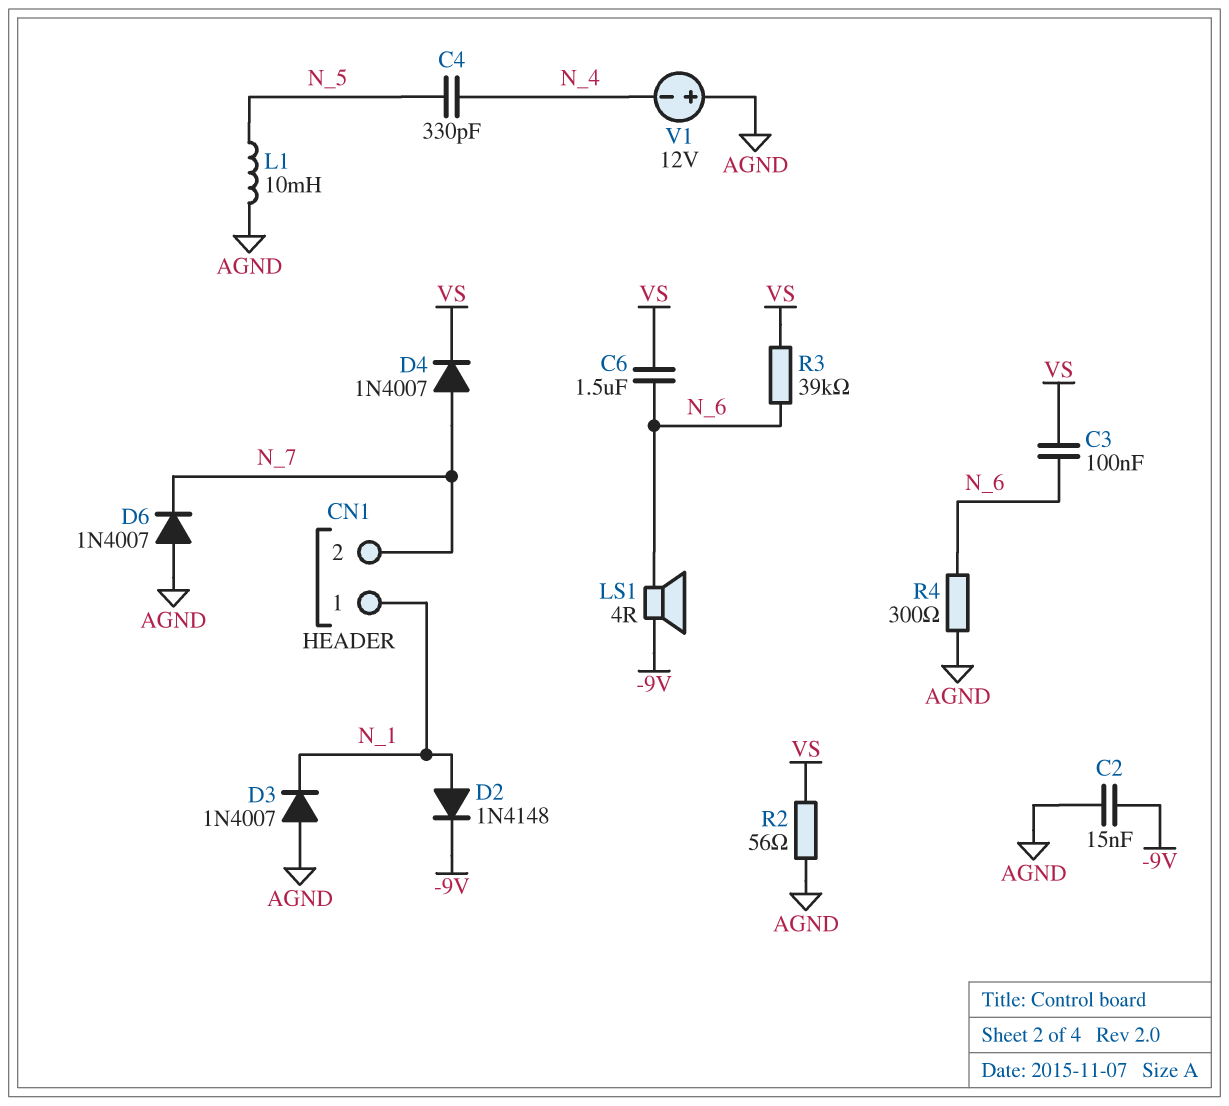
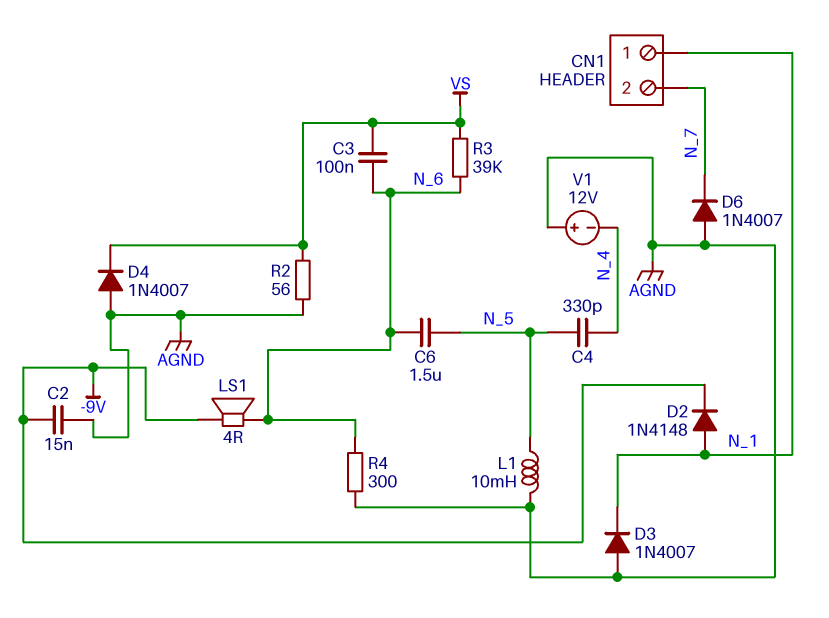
C6: 1.5uF (N_6, VS) -> 1.5uF (N_5, N_6)
D4: diode 1N4007 (A N_7, K VS) -> diode 1N4007 (A AGND, K VS)

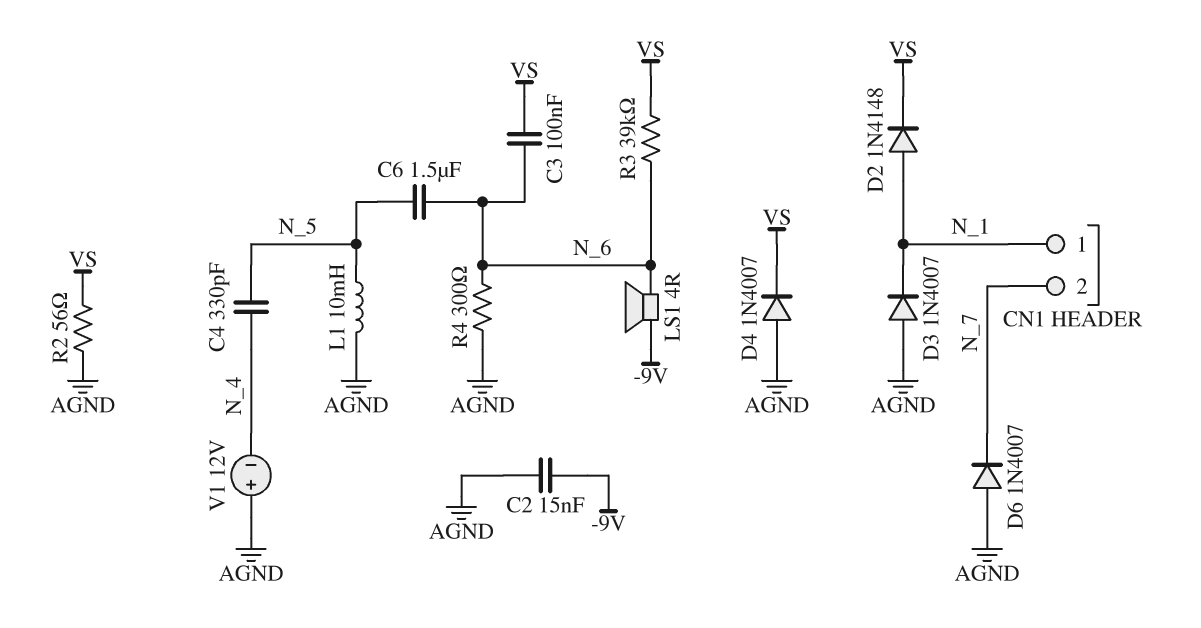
D2: diode 1N4148 (A N_1, K -9V) -> diode 1N4148 (A N_1, K VS)

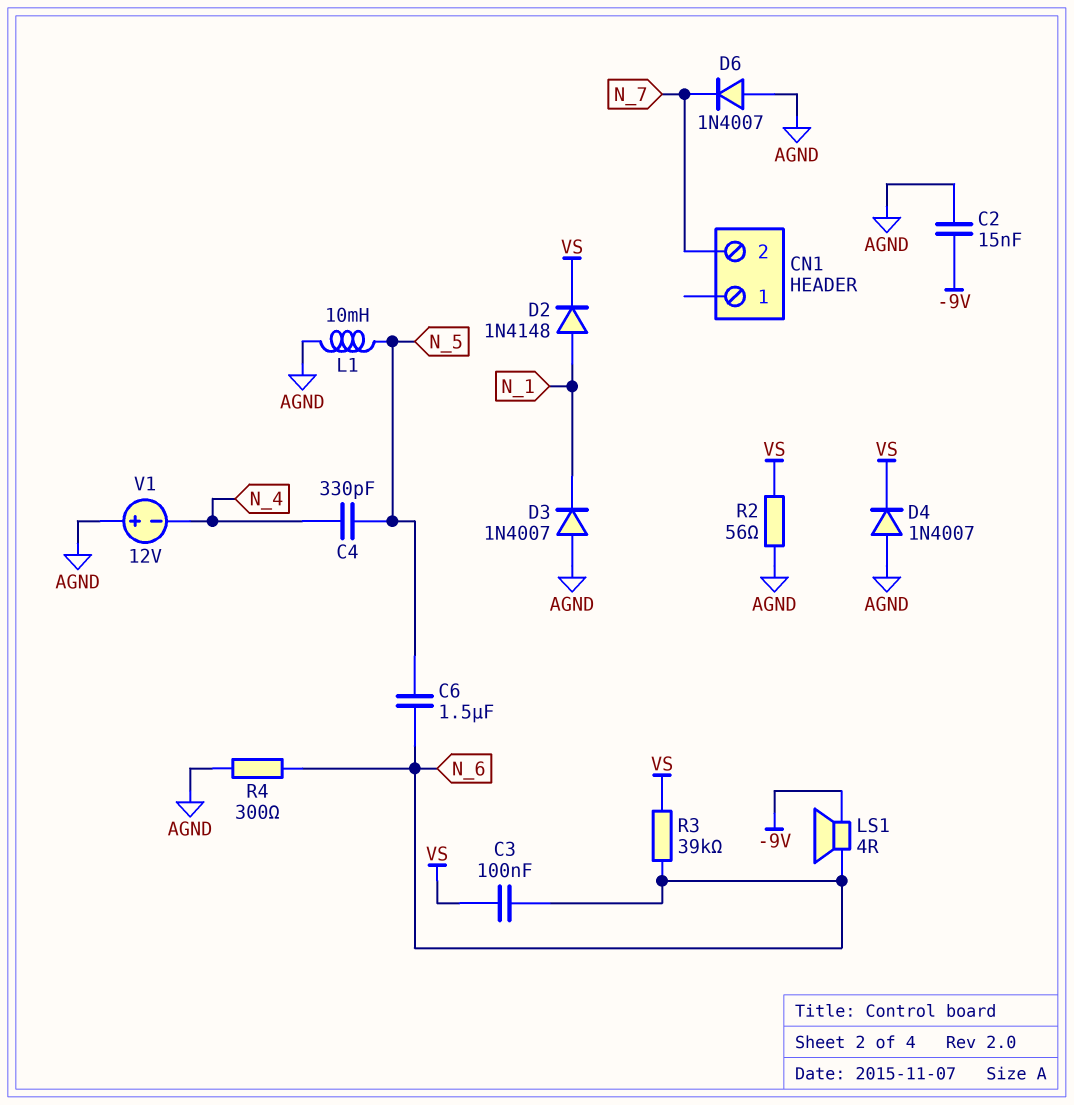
CN1 pin 1: N_1 -> none

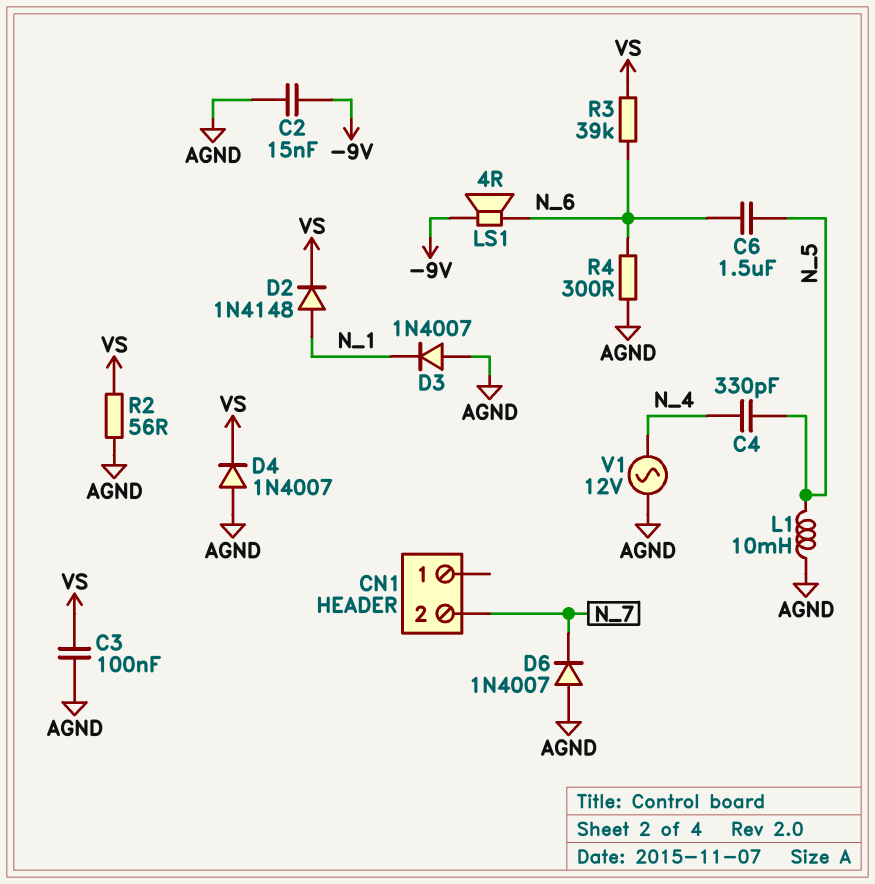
C3: 100nF (N_6, VS) -> 100nF (AGND, VS)
V1: 12V (plus AGND, minus N_4) -> AC 12V (AGND, N_4)

